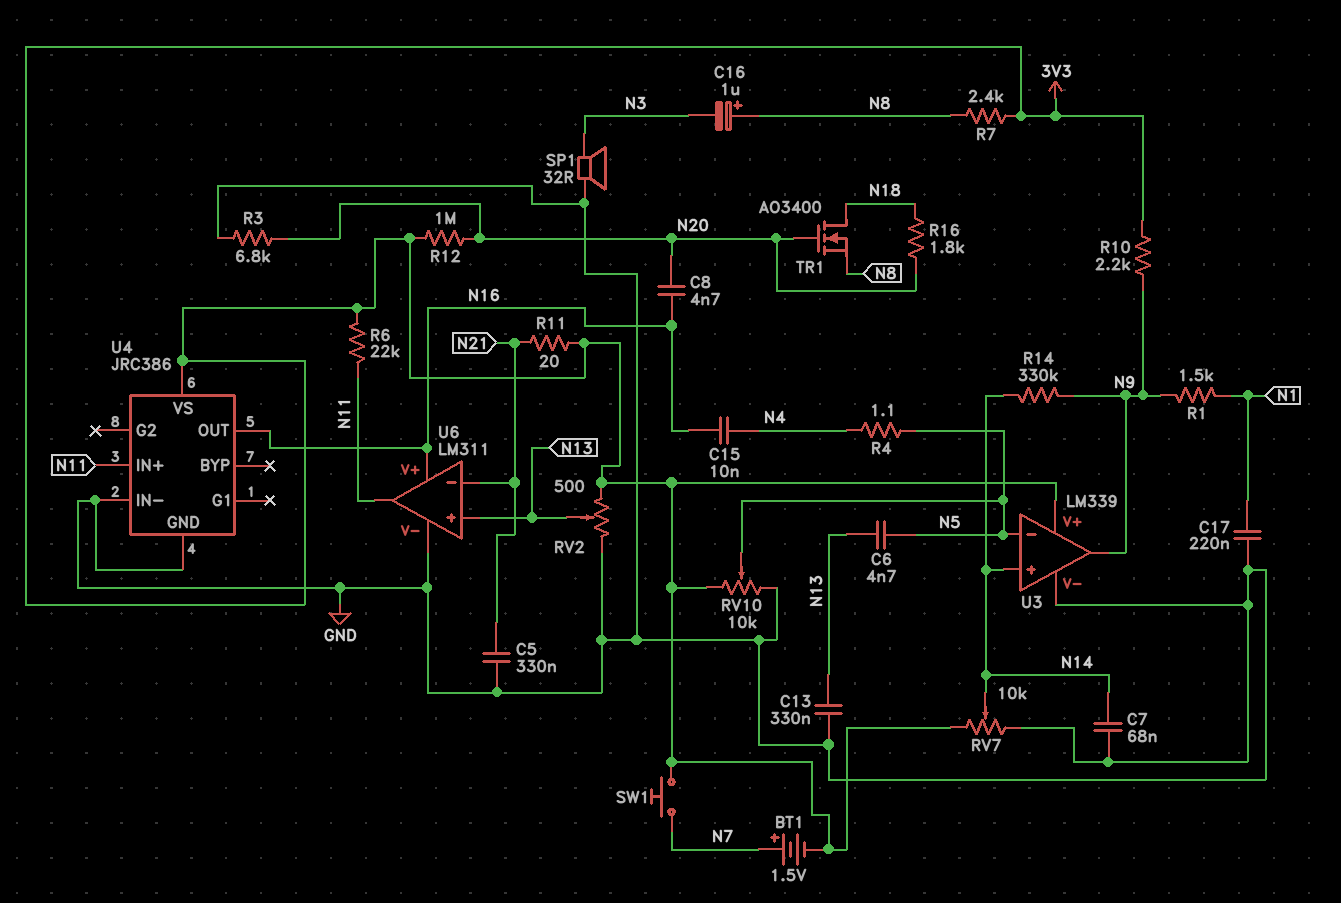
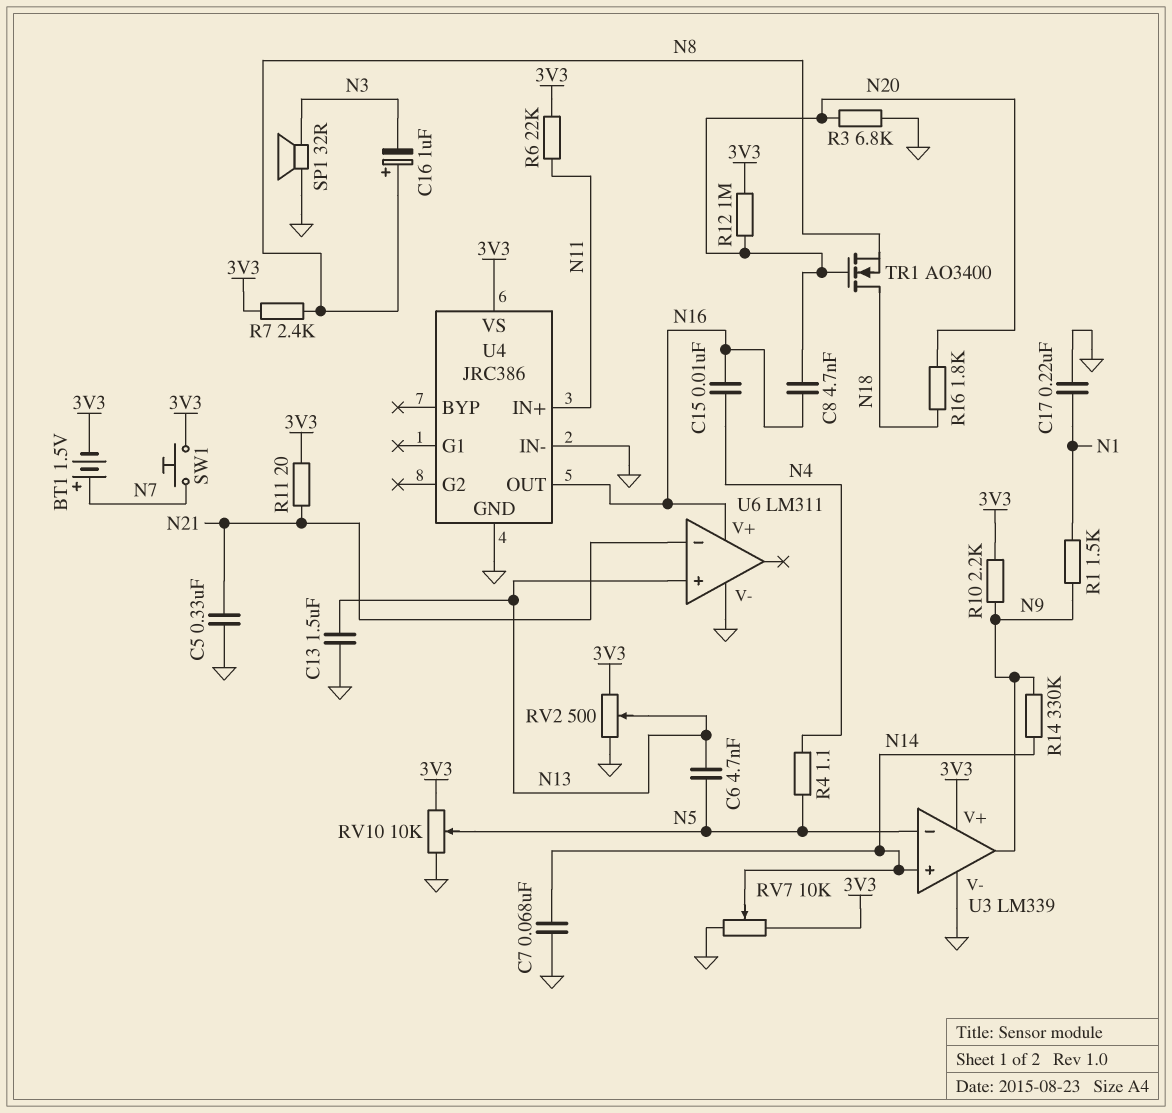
C13: 330nF (GND, N13) -> 1.5uF (GND, N13)
U6 pin out: N11 -> none

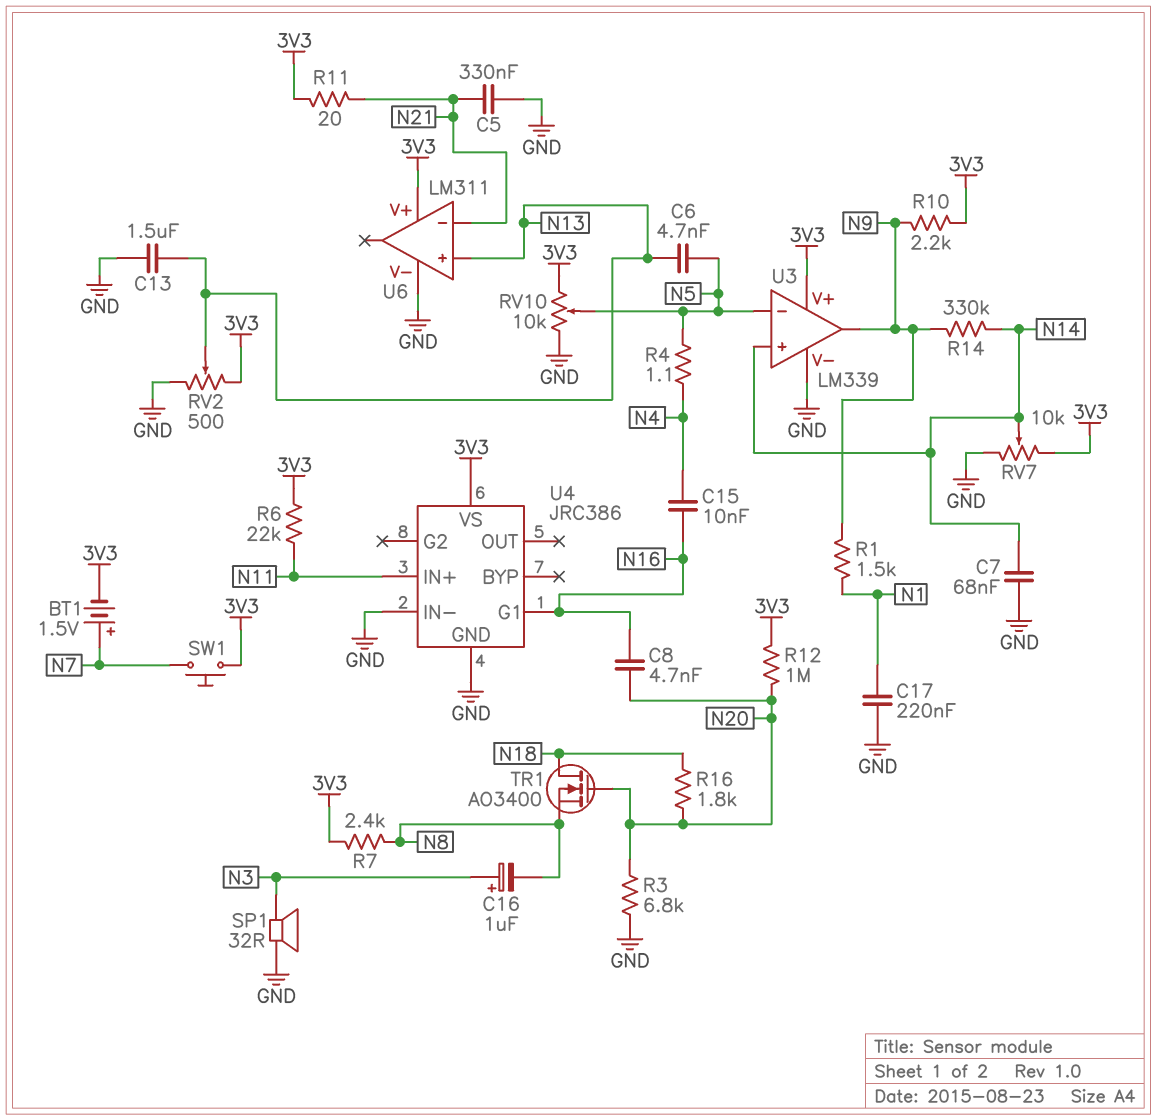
C16: 1uF (plus N8, minus N3) -> 1uF (plus N3, minus N8)
U4 pin G1: none -> N16
U4 pin OUT: N16 -> none
U6 pin V+: N16 -> 3V3

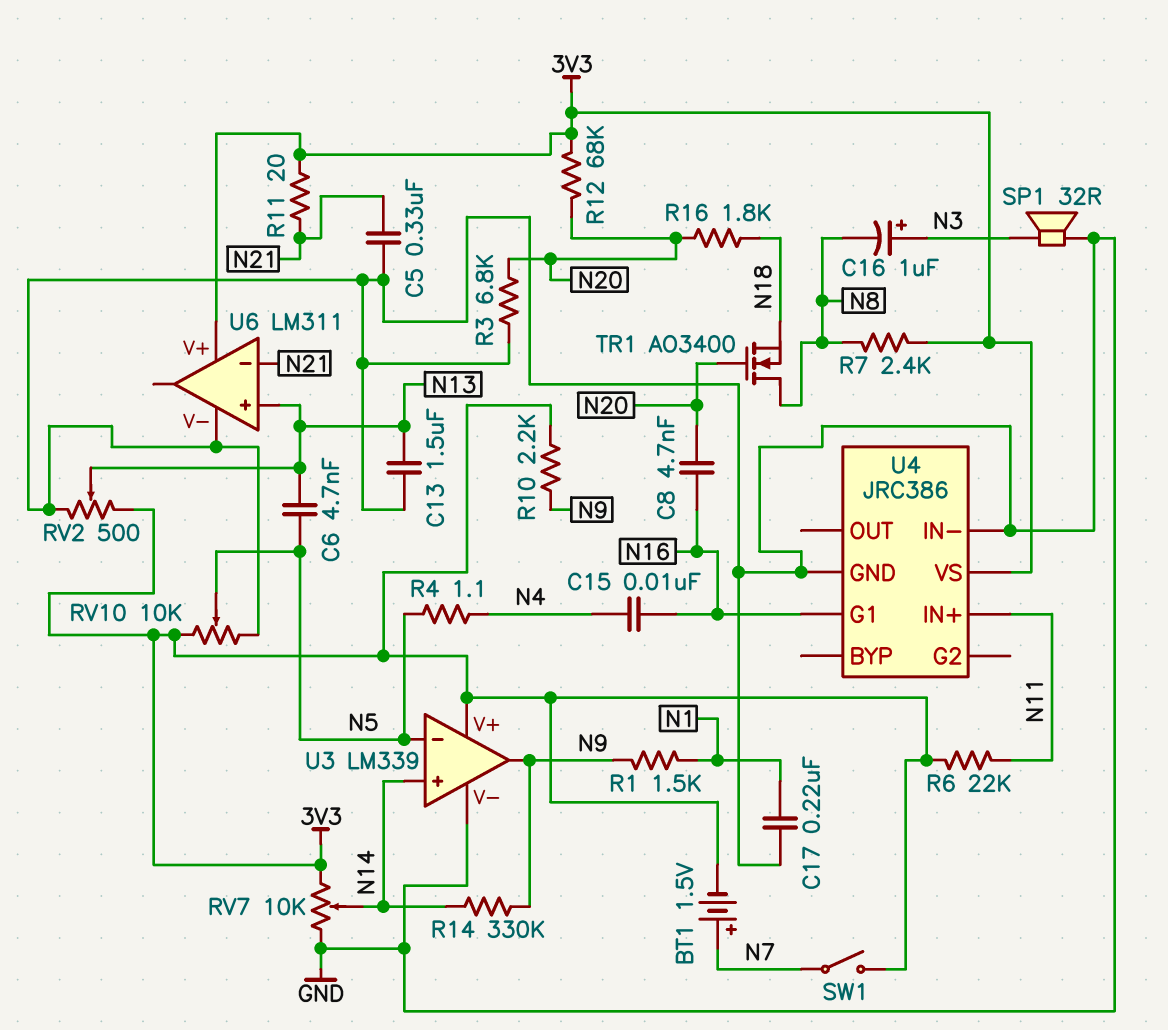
C7: 68nF (GND, N14) -> none
R12: 1M (3V3, N20) -> 68k (3V3, N20)
SW1: button (3V3, N7) -> switch (3V3, N7)
TR1: NMOS AO3400 (G N20, D N18, S N8) -> NMOS AO3400 (G N20, D N8, S N18)

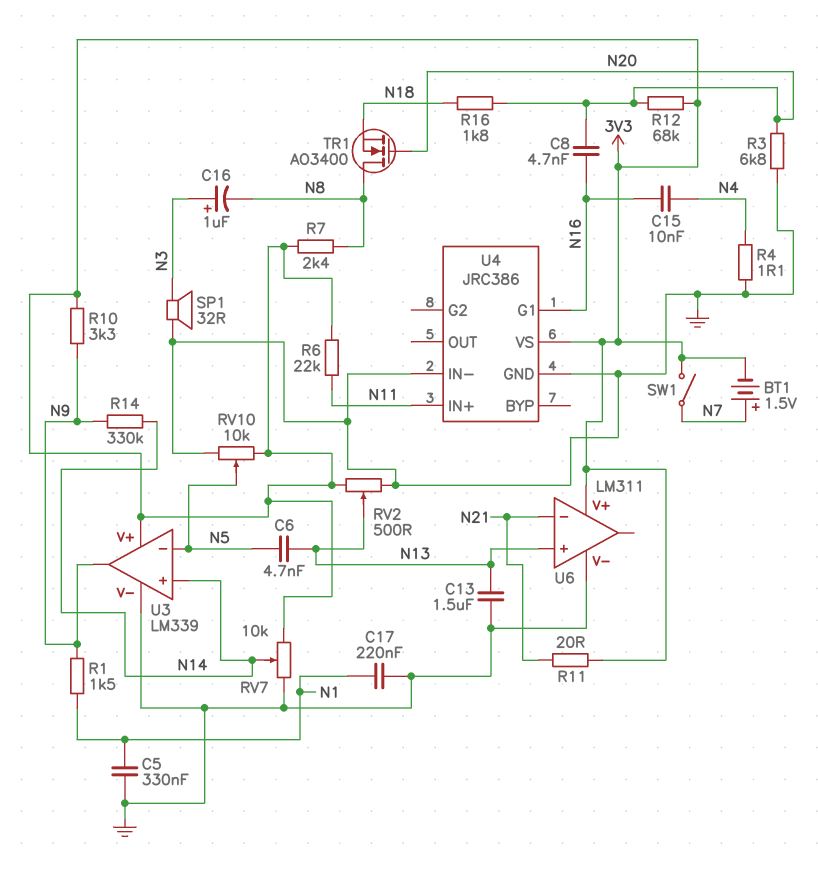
C5: 330nF (GND, N21) -> 330nF (GND, N1)
R4: 1.1 (N4, N5) -> 1.1 (GND, N4)
R10: 2.2k (3V3, N9) -> 3.3k (3V3, N9)

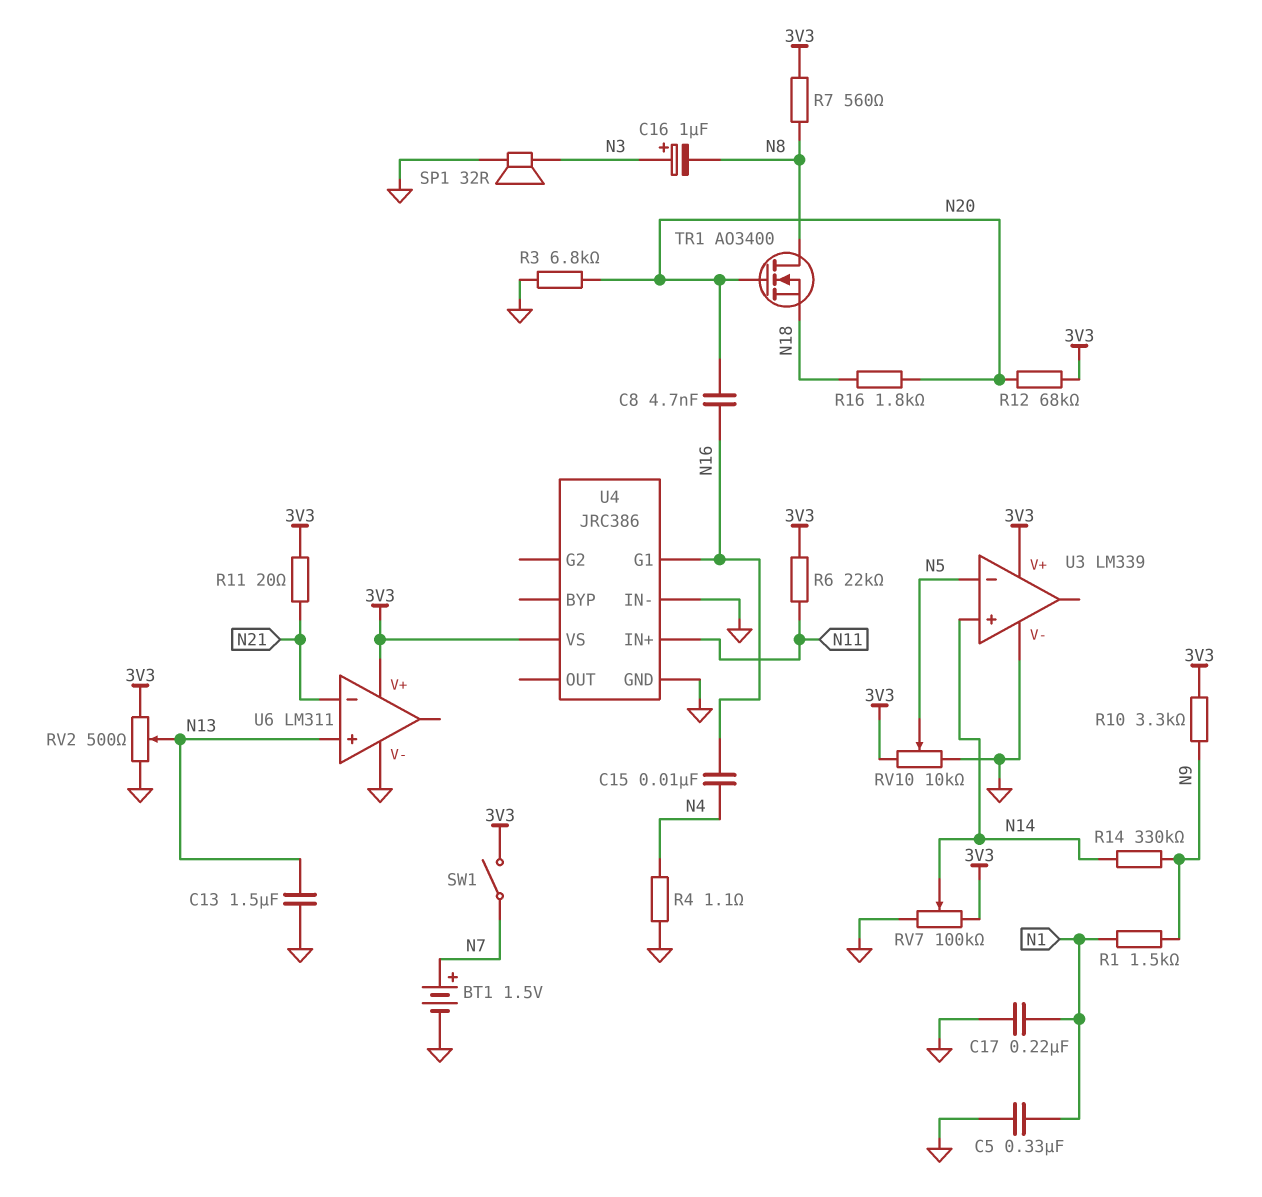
BT1: 1.5V (plus N7, minus 3V3) -> 1.5V (plus N7, minus GND)
C6: 4.7nF (N5, N13) -> none
R7: 2.4k (3V3, N8) -> 560 (3V3, N8)
RV7: 10k (3V3, GND, wiper N14) -> 100k (3V3, GND, wiper N14)
U3 pin out: N9 -> none

